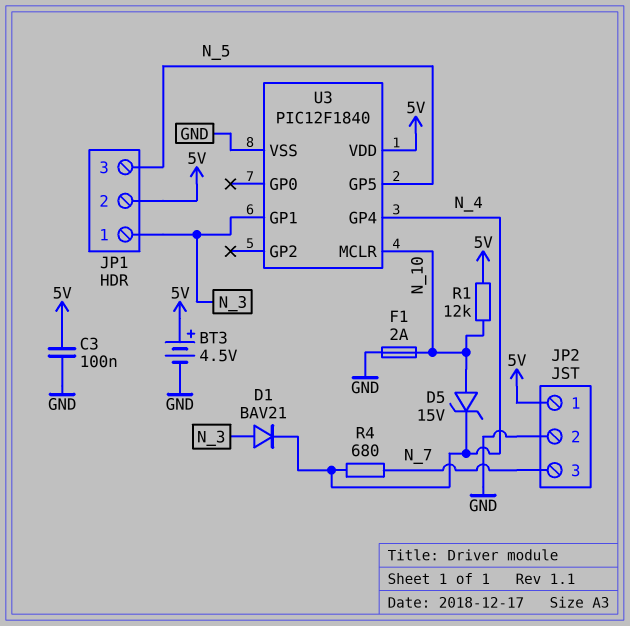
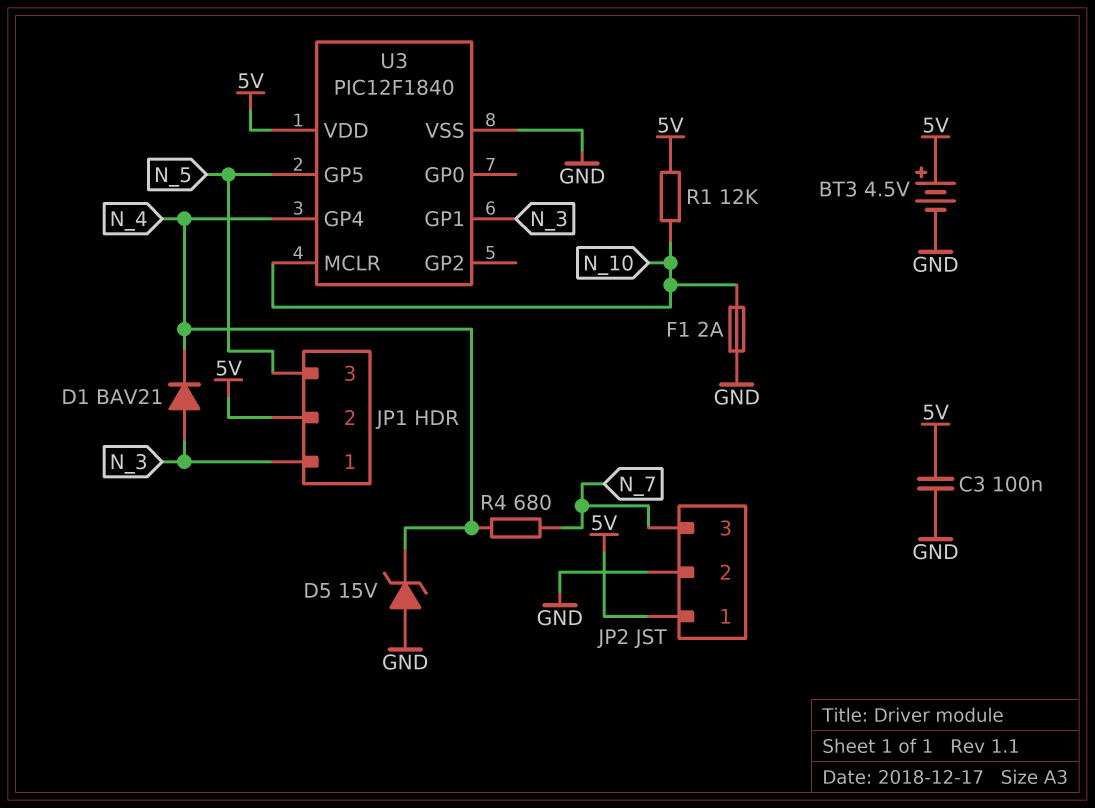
D5: zener 15V (A N_10, K N_4) -> zener 15V (A GND, K N_4)

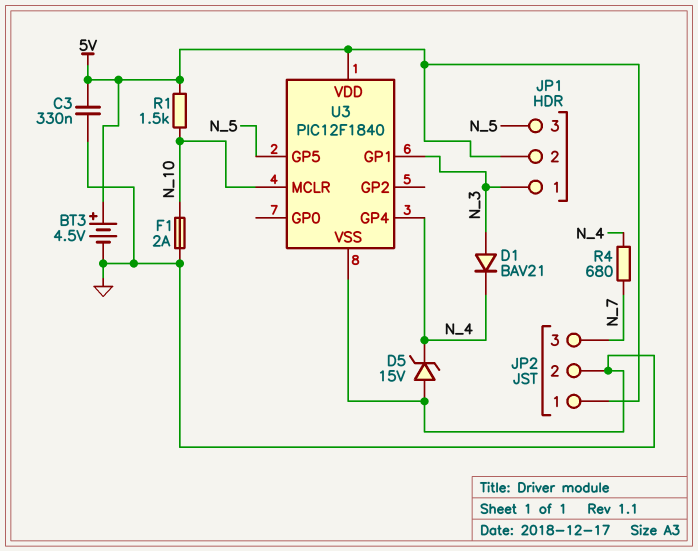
C3: 100nF (5V, GND) -> 330nF (5V, GND)
R1: 12k (5V, N_10) -> 1.5k (5V, N_10)

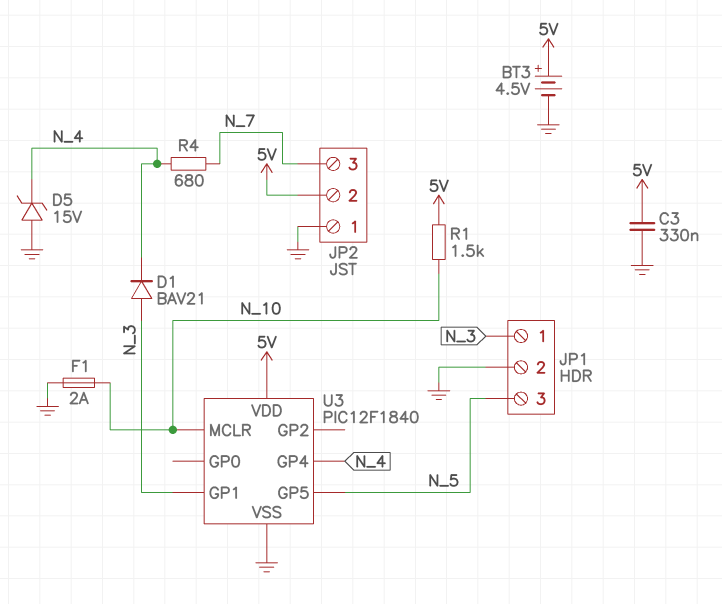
JP1 pin 2: 5V -> GND
JP2 pin 1: 5V -> GND
JP2 pin 2: GND -> 5V

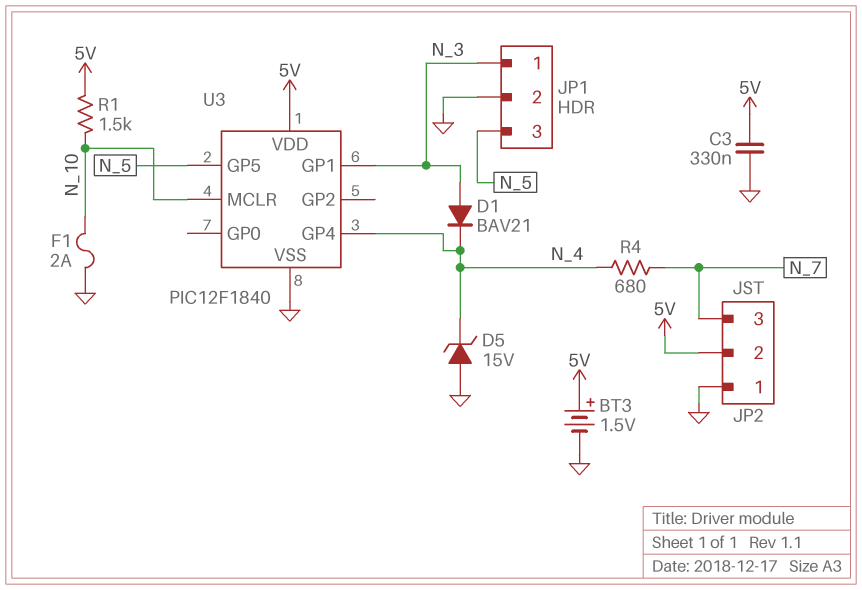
BT3: 4.5V (plus 5V, minus GND) -> 1.5V (plus 5V, minus GND)

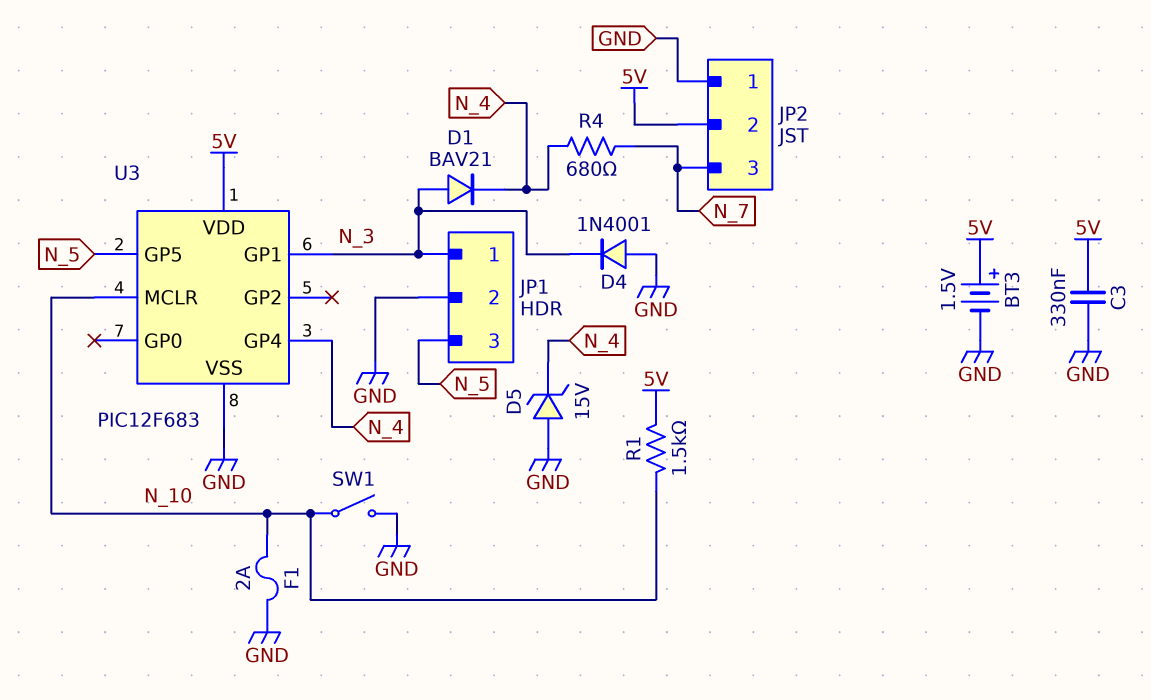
D4: none -> diode 1N4001 (A GND, K N_3)
SW1: none -> switch (GND, N_10)
U3: PIC12F1840 -> PIC12F683

